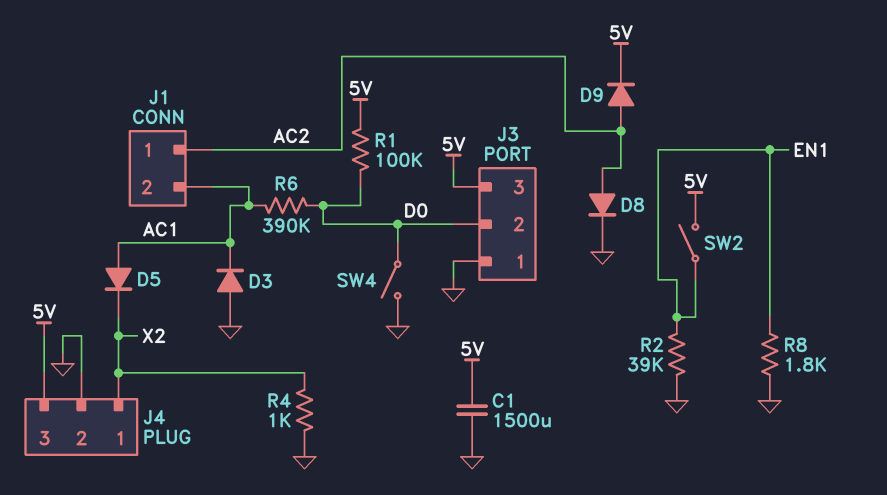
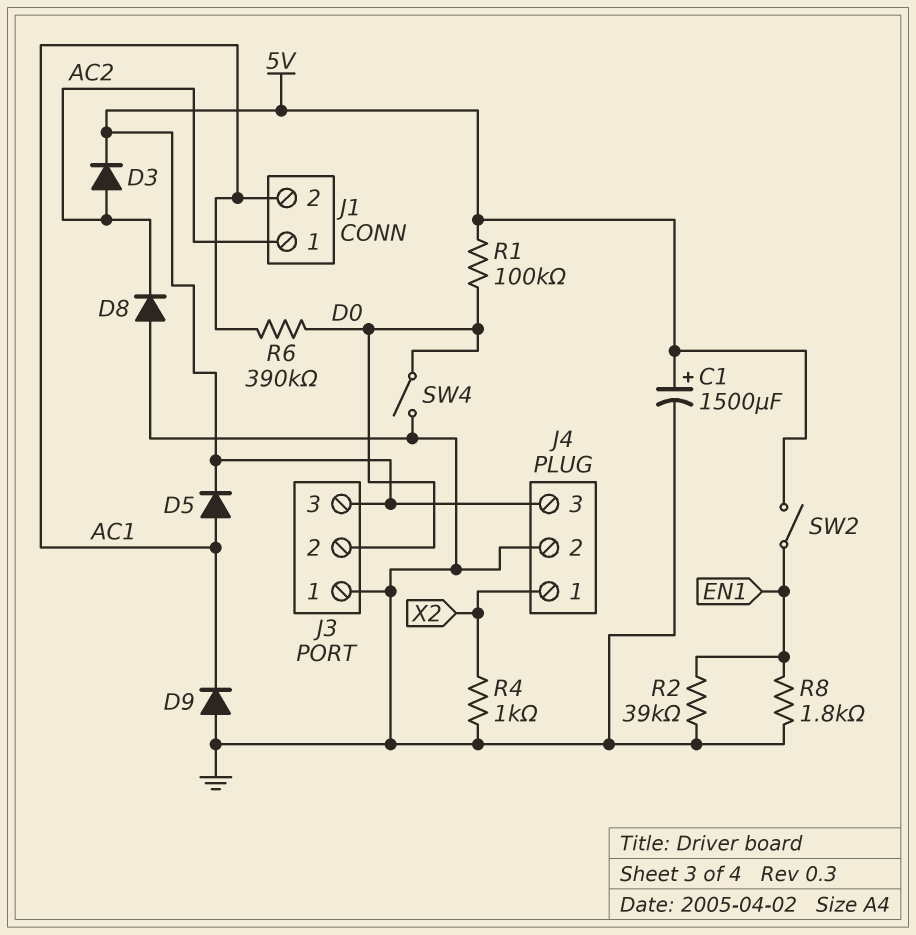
C1: 1500uF (5V, GND) -> 1500uF (plus 5V, minus GND)
D3: diode (A GND, K AC1) -> diode (A AC2, K 5V)
D5: diode (A AC1, K X2) -> diode (A AC1, K 5V)
D8: diode (A AC2, K GND) -> diode (A GND, K AC2)
D9: diode (A AC2, K 5V) -> diode (A GND, K AC1)

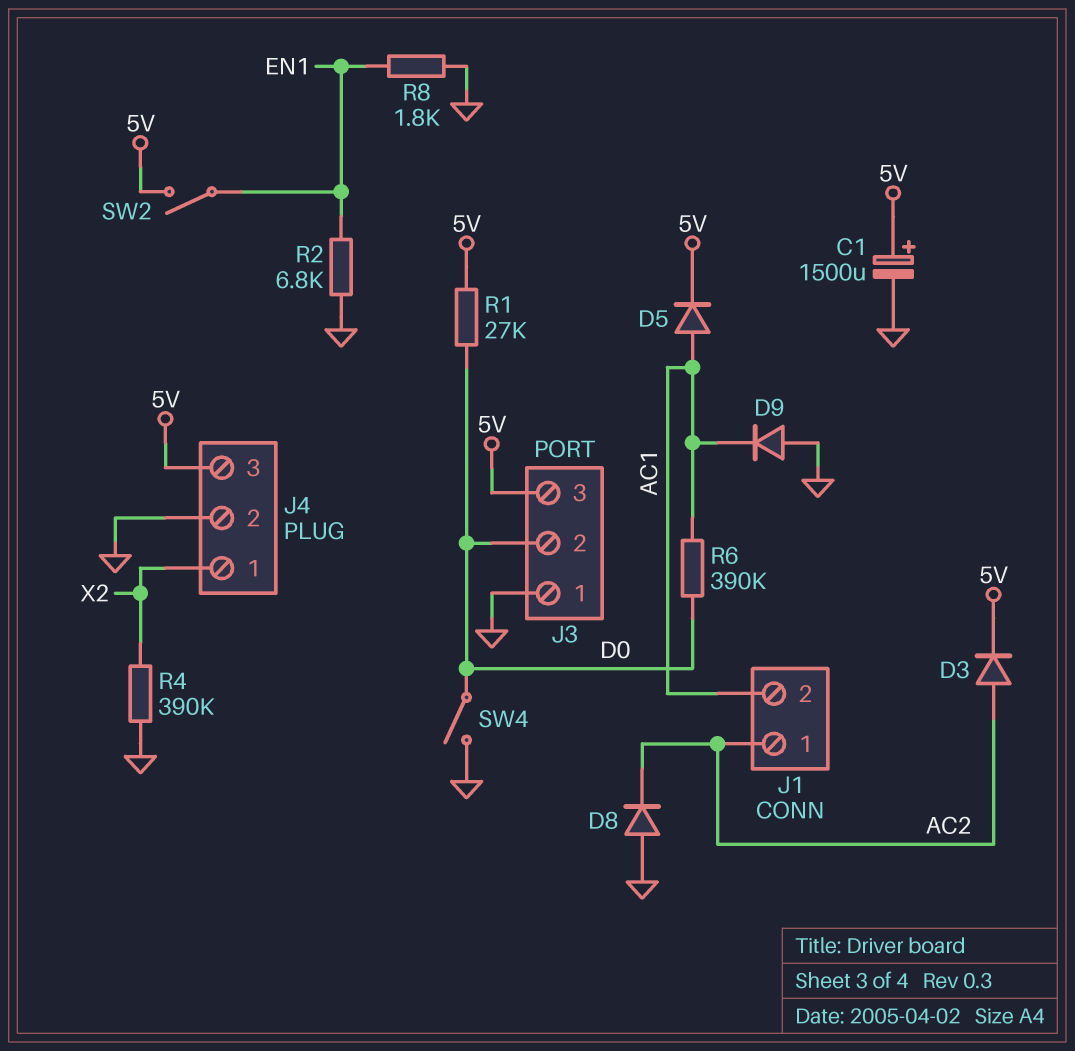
R1: 100k (5V, D0) -> 27k (5V, D0)
R2: 39k (EN1, GND) -> 6.8k (EN1, GND)
R4: 1k (GND, X2) -> 390k (GND, X2)

